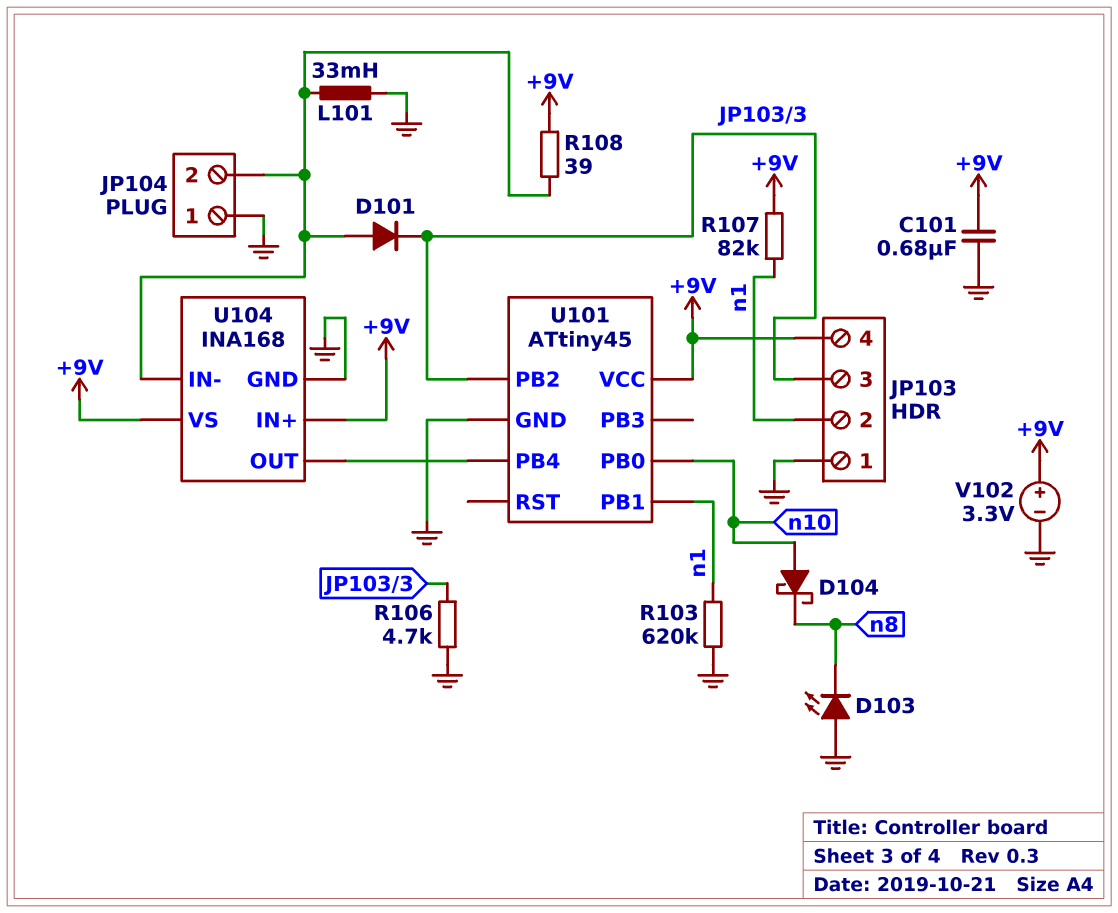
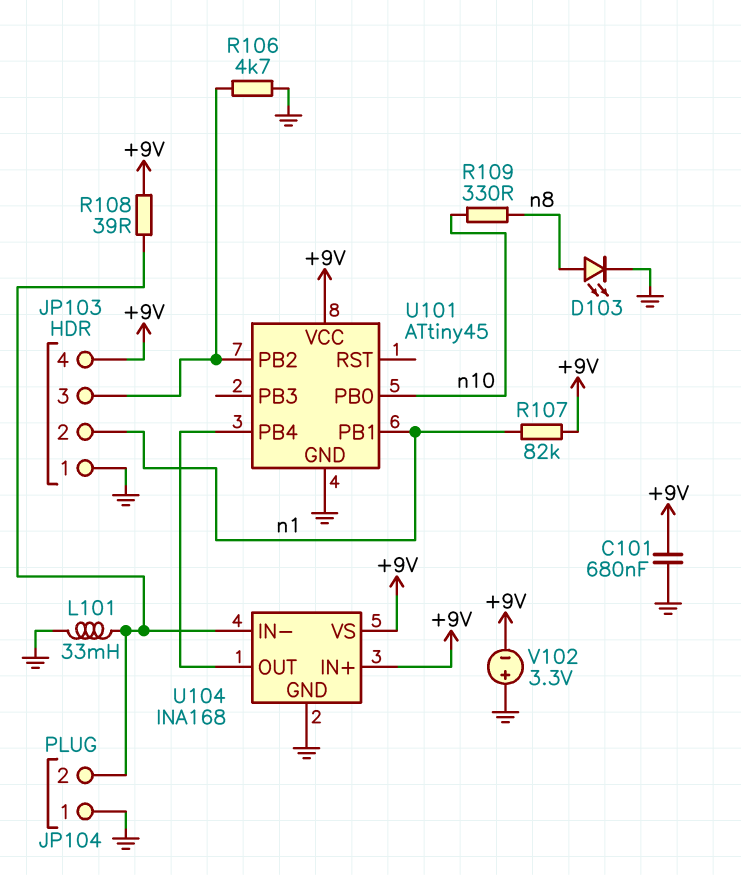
D101: diode (A JP104/2, K JP103/3) -> none
D103: LED (A GND, K n8) -> LED (A n8, K GND)
D104: schottky (A n10, K n8) -> none
R103: 620k (GND, n1) -> none
R109: none -> 330 (n8, n10)
V102: 3.3V (plus +9V, minus GND) -> 3.3V (plus GND, minus +9V)

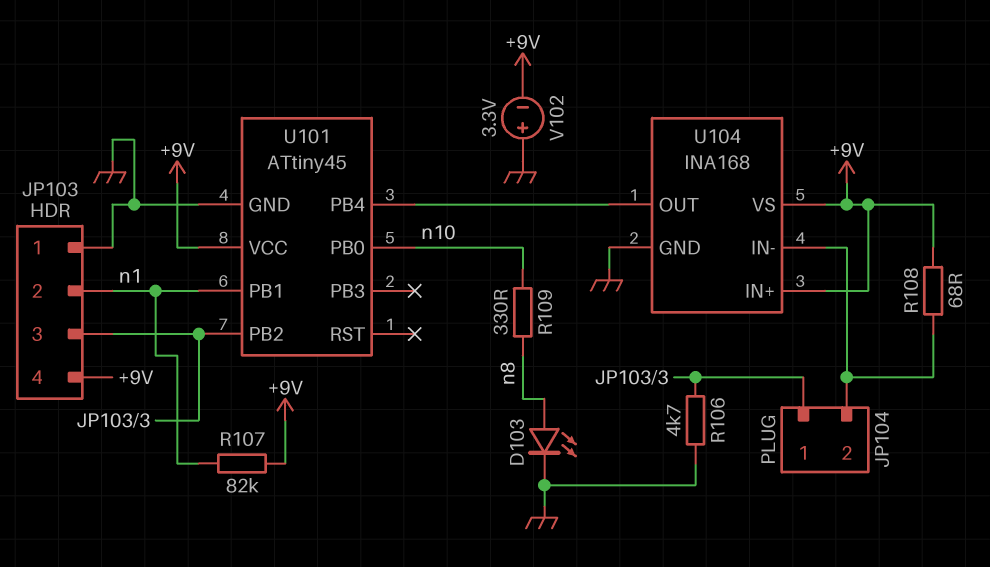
C101: 680nF (+9V, GND) -> none
JP104 pin 1: GND -> JP103/3
L101: 33mH (GND, JP104/2) -> none
R108: 39 (+9V, JP104/2) -> 68 (+9V, JP104/2)

